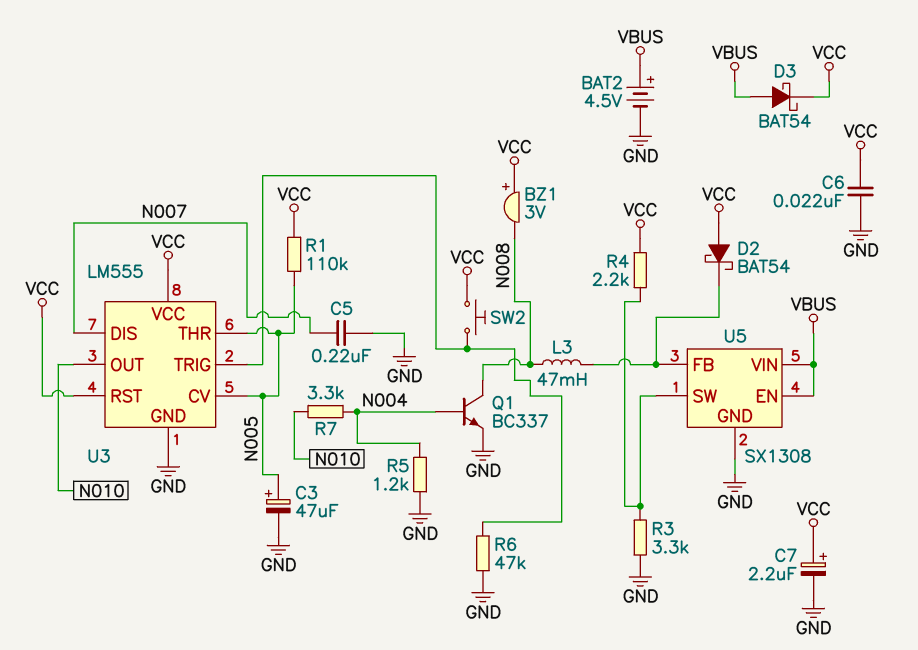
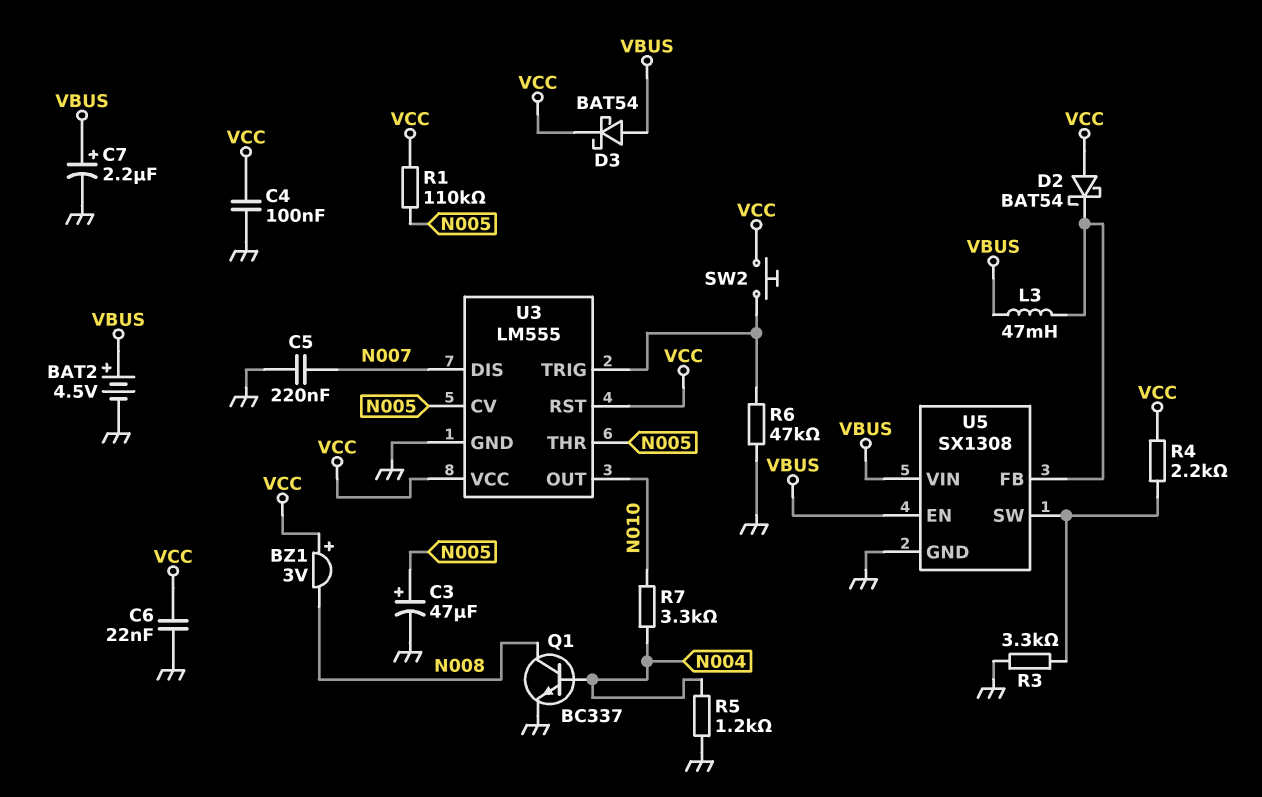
C4: none -> 100nF (GND, VCC)
C7: 2.2uF (plus VCC, minus GND) -> 2.2uF (plus VBUS, minus GND)
L3: 47mH (N008, U5/FB) -> 47mH (U5/FB, VBUS)

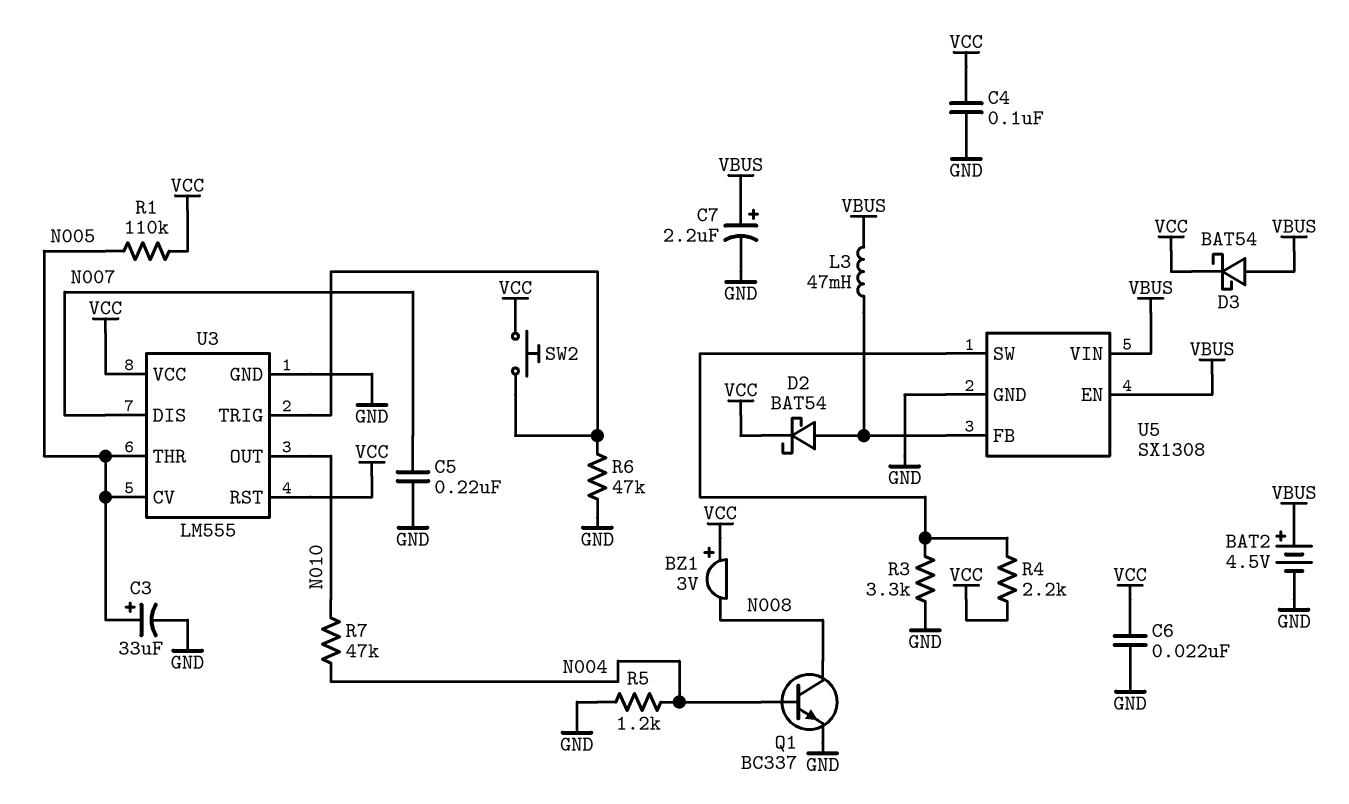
C3: 47uF (plus N005, minus GND) -> 33uF (plus N005, minus GND)
D2: schottky BAT54 (A VCC, K U5/FB) -> schottky BAT54 (A U5/FB, K VCC)
R7: 3.3k (N004, N010) -> 47k (N004, N010)

